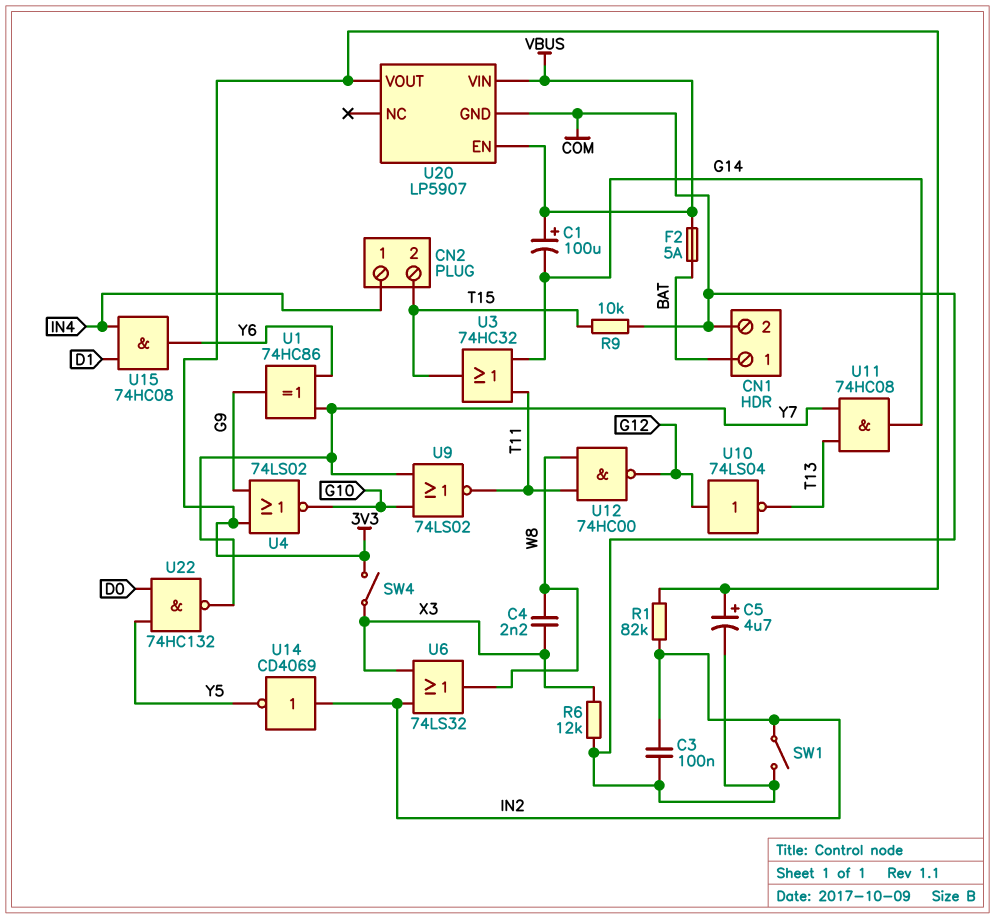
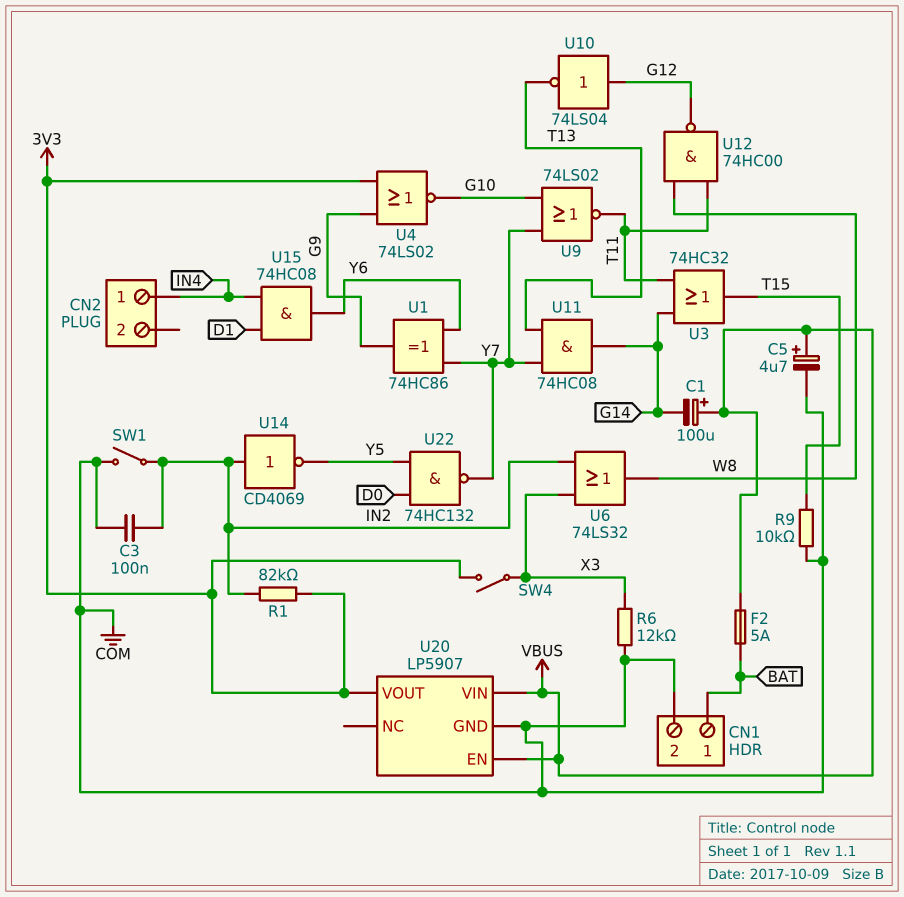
C4: 2.2nF (W8, X3) -> none
C5: 4.7uF (plus 3V3, minus COM) -> 4.7uF (plus VBUS, minus COM)
CN2 pin 2: T15 -> none

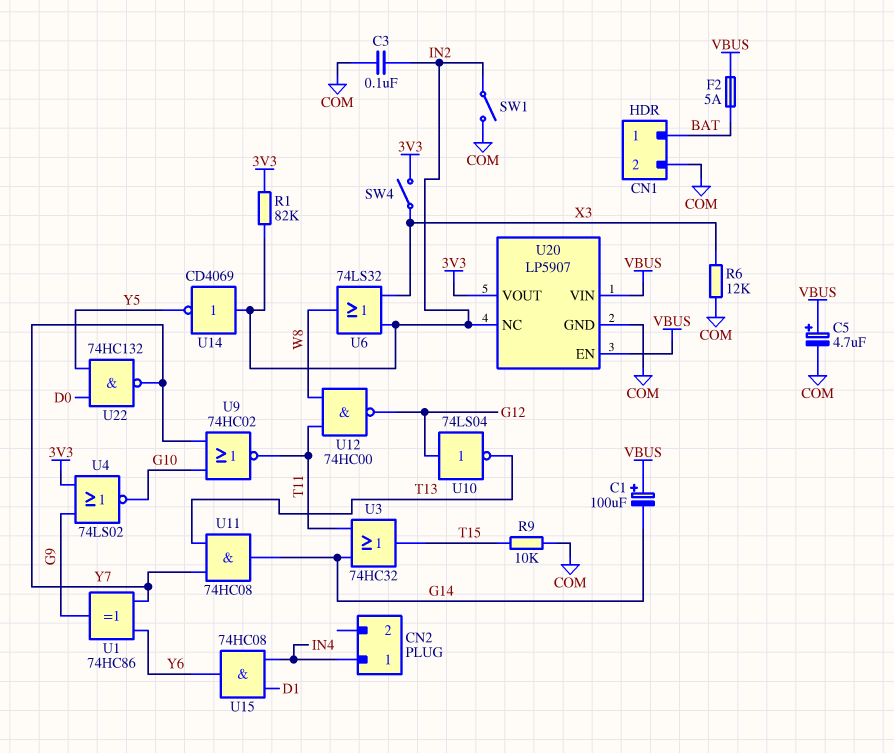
U9: NOR 74LS02 (in G10, in Y7, out T11) -> NOR 74HC02 (in G10, in Y7, out T11)
U20 pin NC: none -> IN2

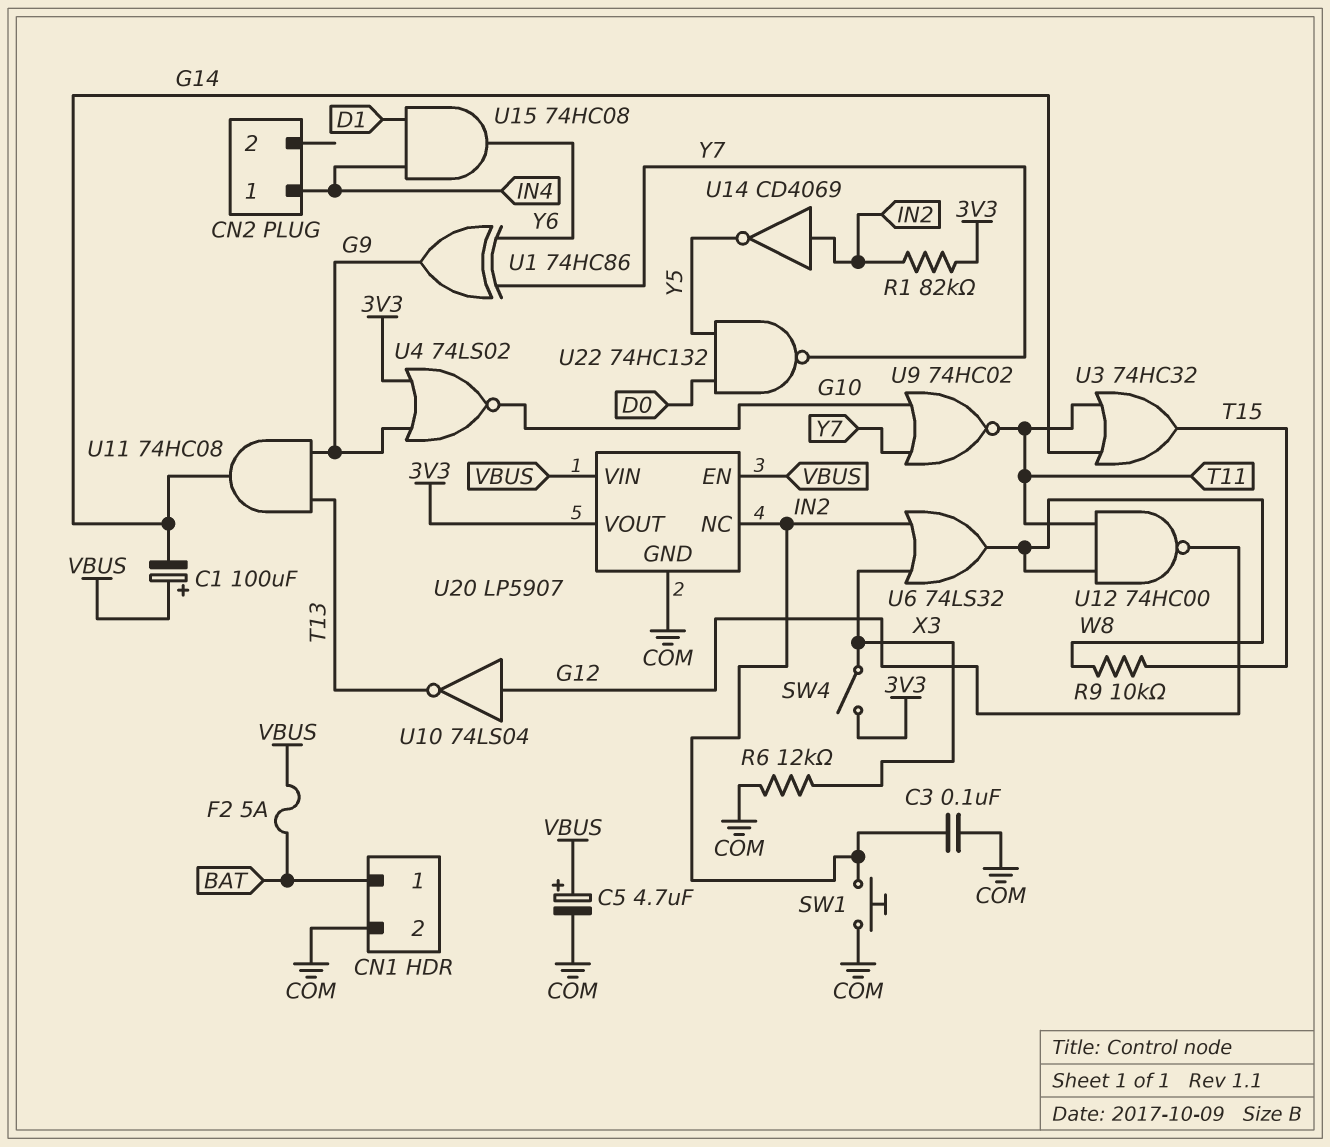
R9: 10k (COM, T15) -> 10k (T15, W8)
SW1: switch (COM, IN2) -> button (COM, IN2)
U11: AND 74HC08 (in T13, in Y7, out G14) -> AND 74HC08 (in G9, in T13, out G14)

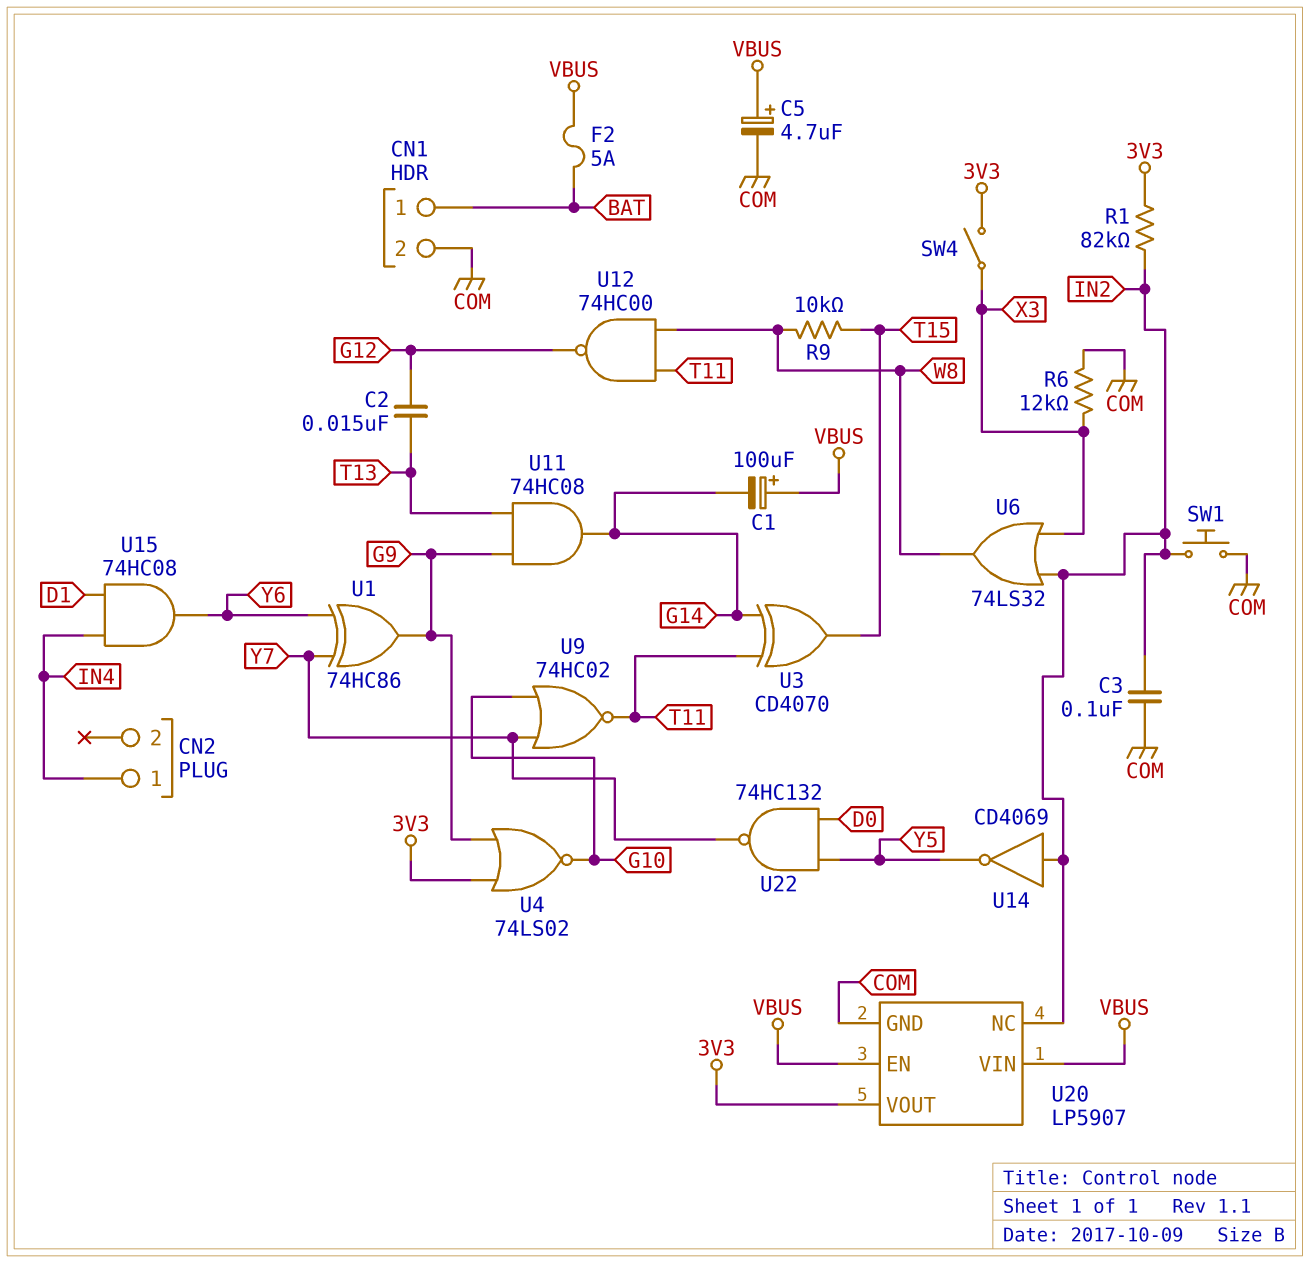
C2: none -> 15nF (G12, T13)
U3: OR 74HC32 (in G14, in T11, out T15) -> XOR CD4070 (in G14, in T11, out T15)
U10: NOT 74LS04 (in G12, out T13) -> none

